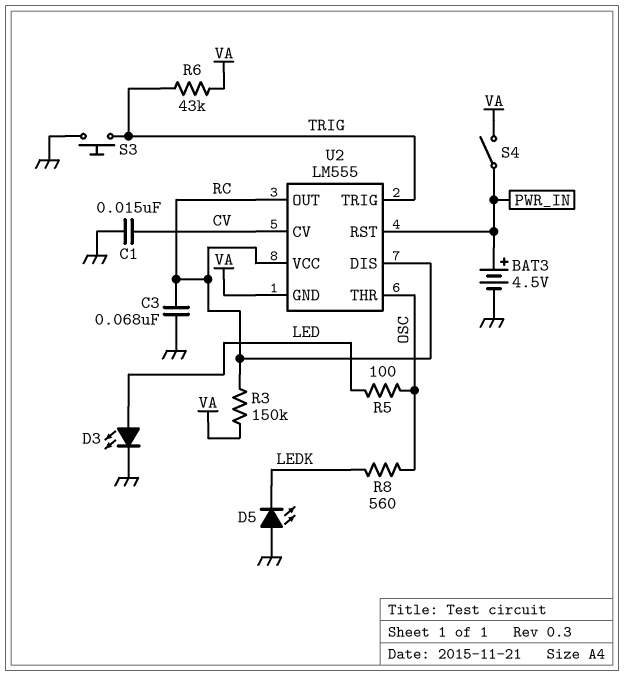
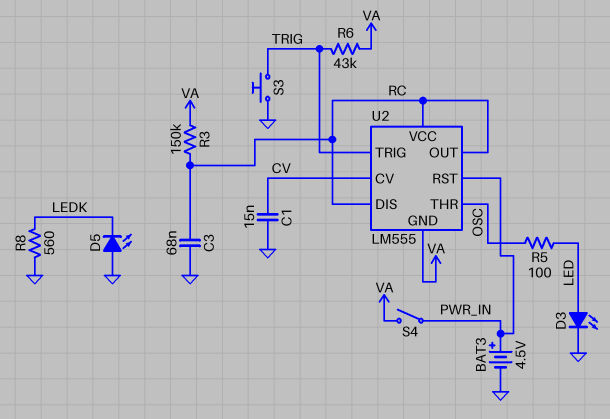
R8: 560 (LEDK, OSC) -> 560 (GND, LEDK)

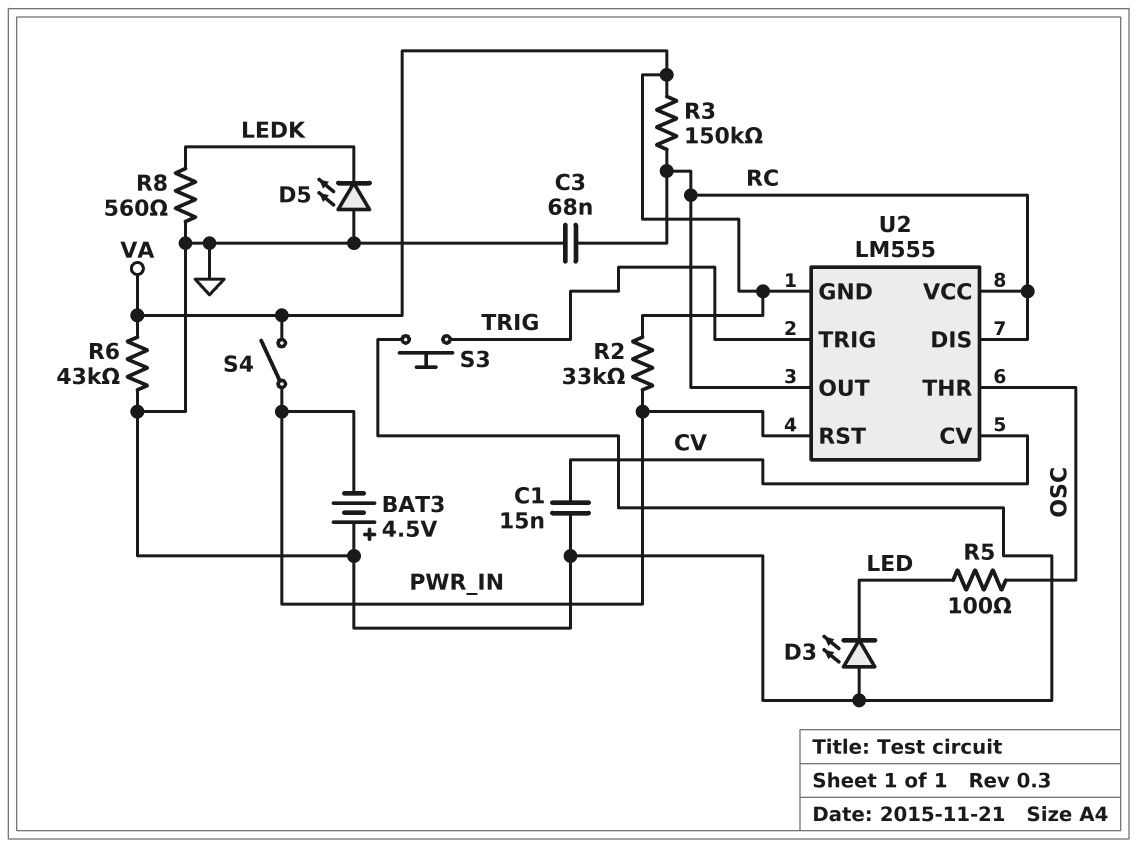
BAT3: 4.5V (plus PWR_IN, minus GND) -> 4.5V (plus GND, minus PWR_IN)
D3: LED (A LED, K GND) -> LED (A GND, K LED)
R2: none -> 33k (PWR_IN, VA)
R6: 43k (TRIG, VA) -> 43k (GND, VA)

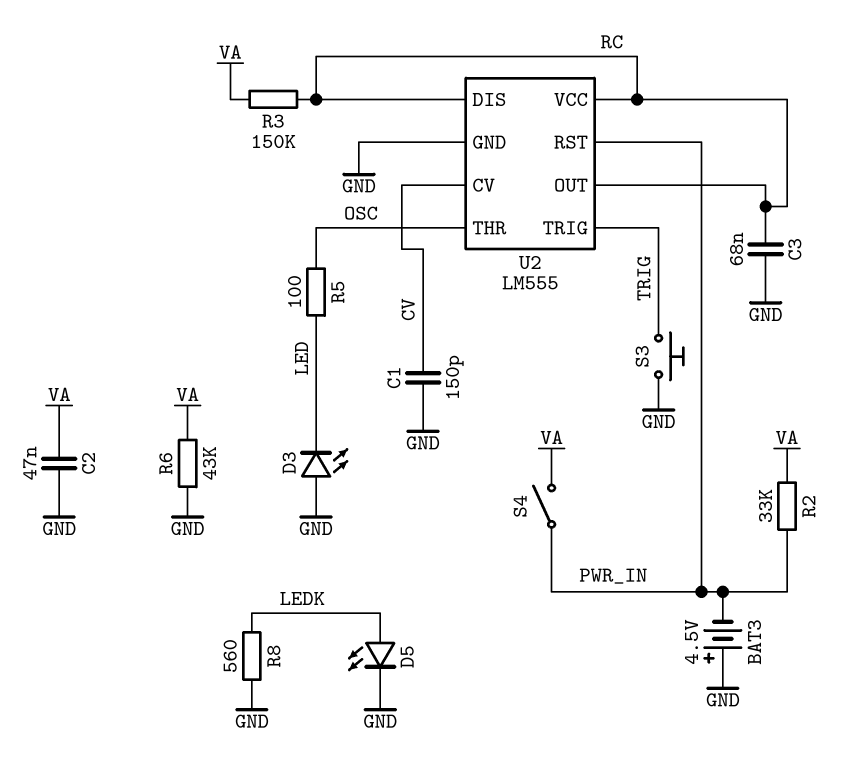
C1: 15nF (CV, GND) -> 150pF (CV, GND)
C2: none -> 47nF (GND, VA)
D5: LED (A GND, K LEDK) -> LED (A LEDK, K GND)
U2 pin GND: VA -> GND

